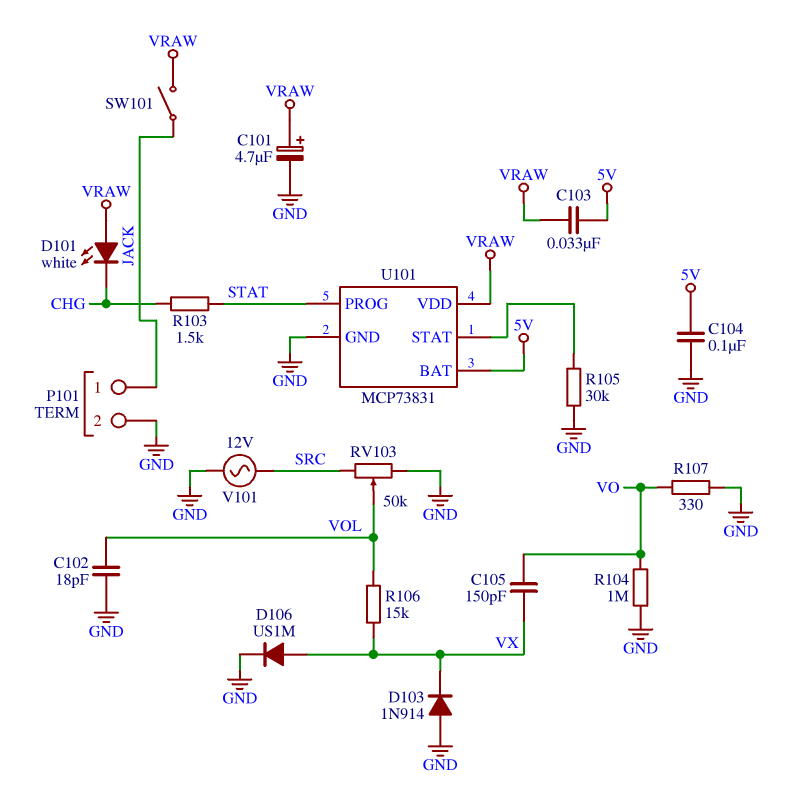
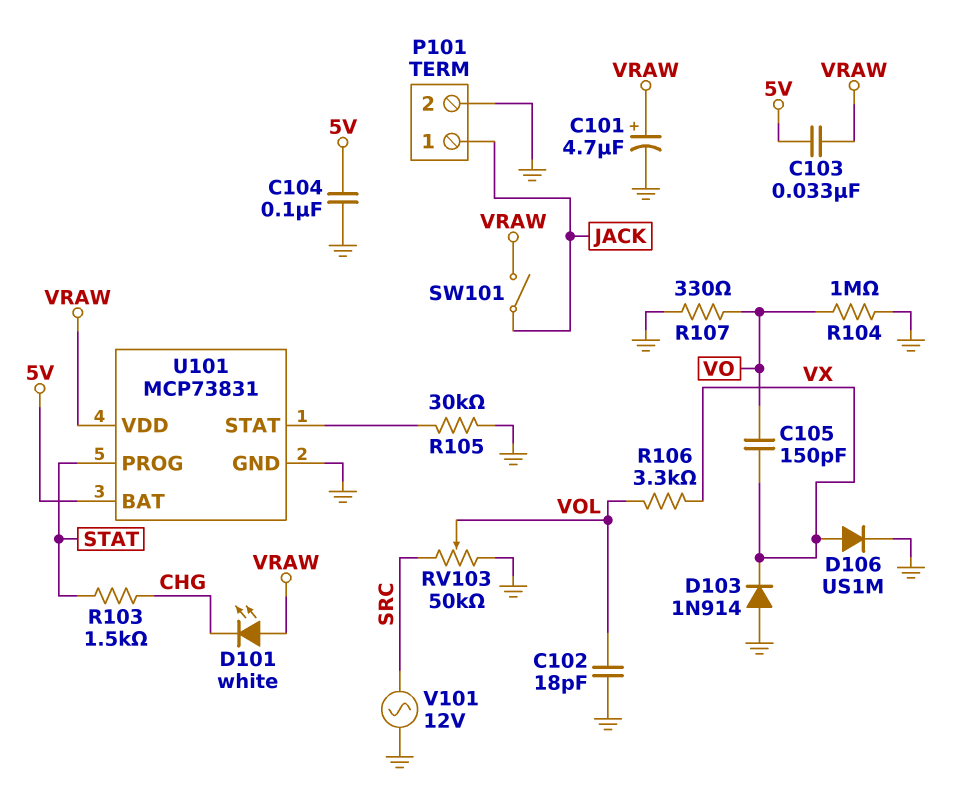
R106: 15k (VOL, VX) -> 3.3k (VOL, VX)

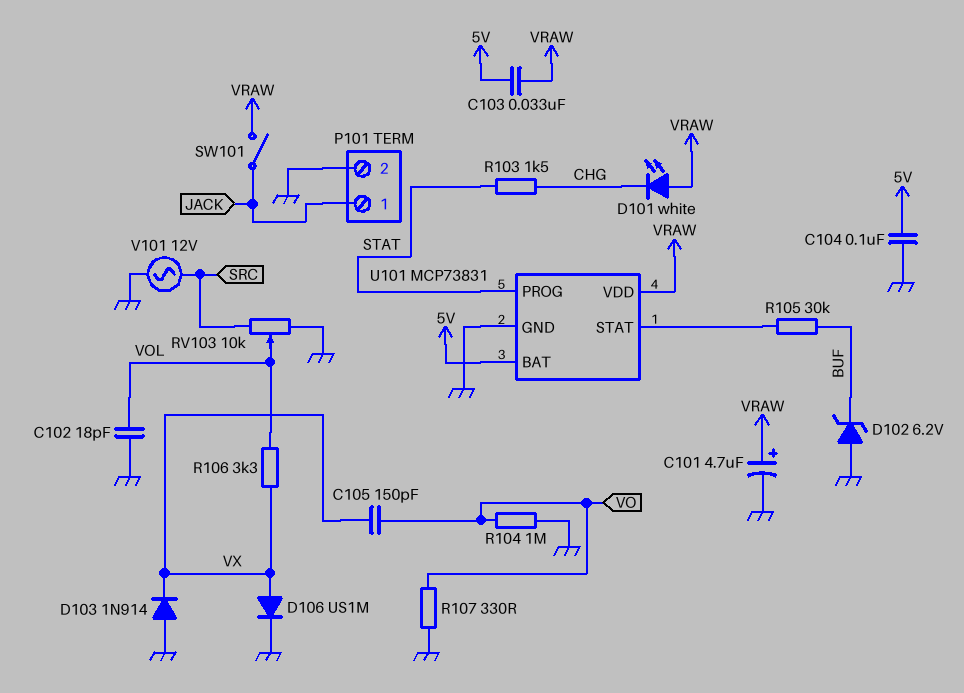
D102: none -> zener 6.2V (A GND, K BUF)
R105: 30k (GND, U101/STAT) -> 30k (BUF, U101/STAT)
RV103: 50k (GND, SRC, wiper VOL) -> 10k (GND, SRC, wiper VOL)

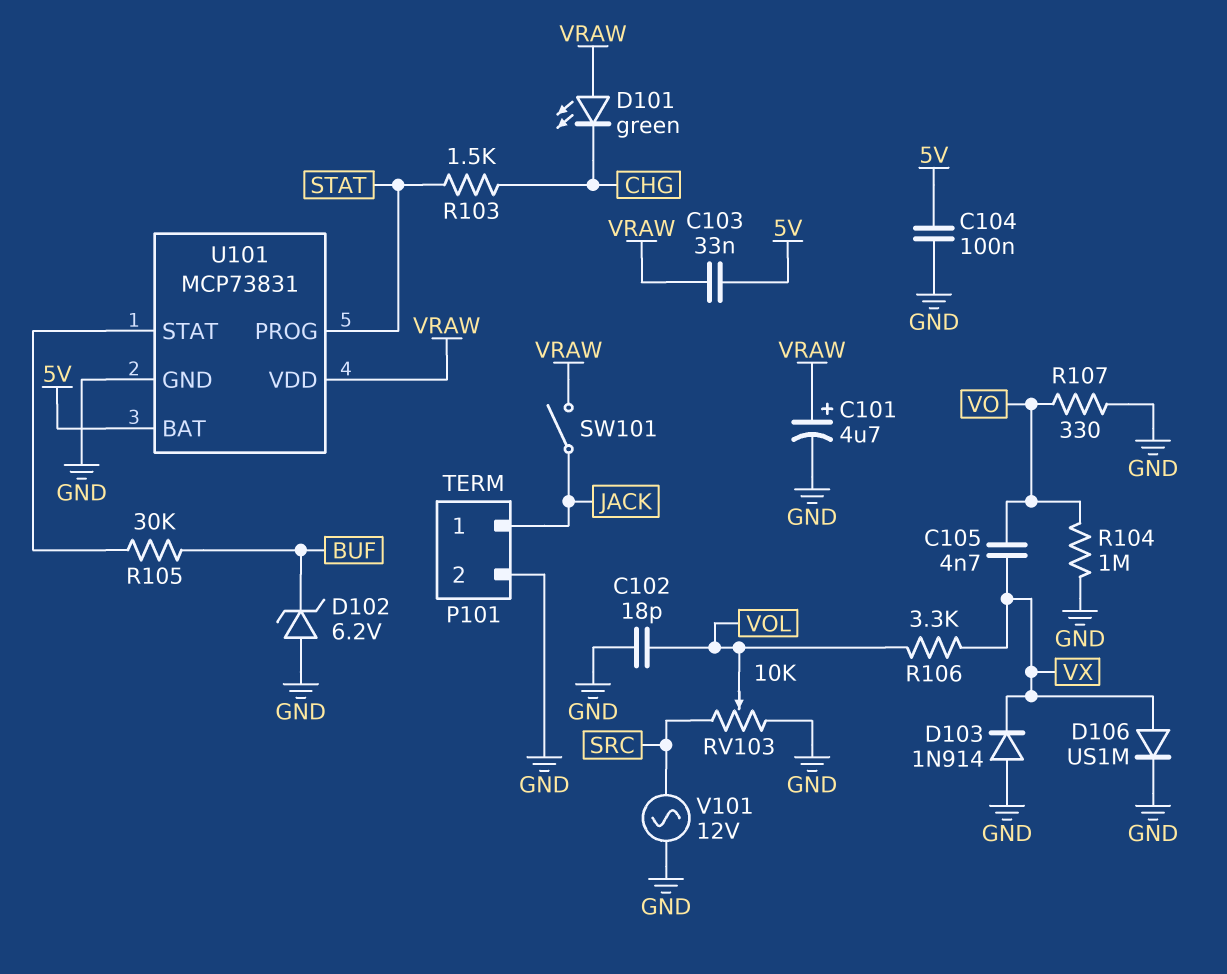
C105: 150pF (VO, VX) -> 4.7nF (VO, VX)
D101: LED white (A VRAW, K CHG) -> LED green (A VRAW, K CHG)

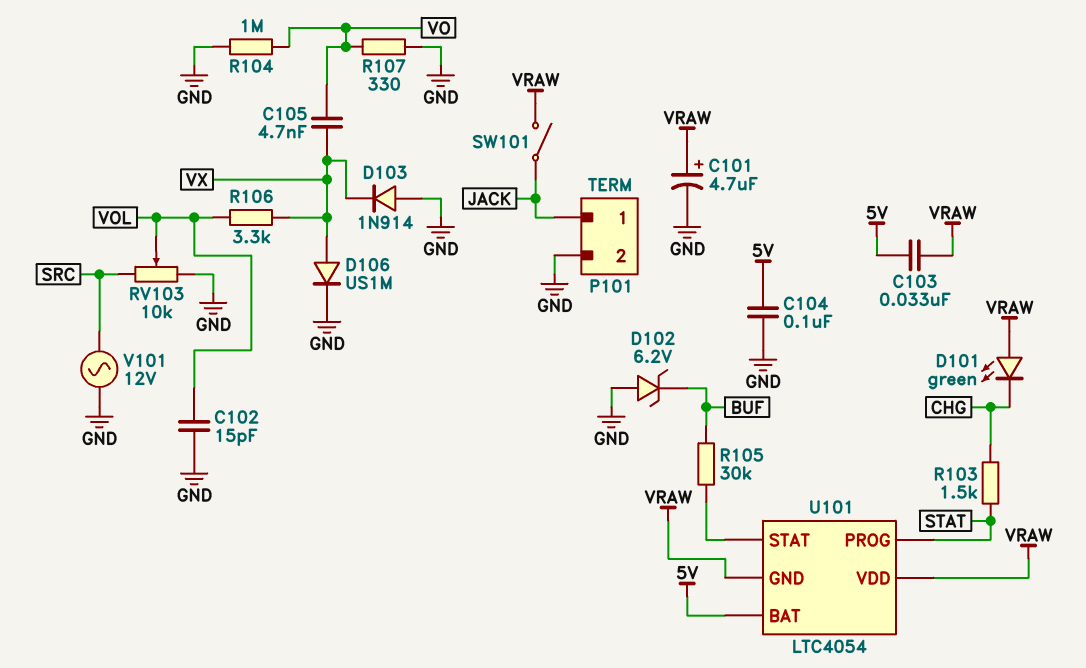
C102: 18pF (GND, VOL) -> 15pF (GND, VOL)
U101: MCP73831 -> LTC4054
U101 pin GND: GND -> VRAW

